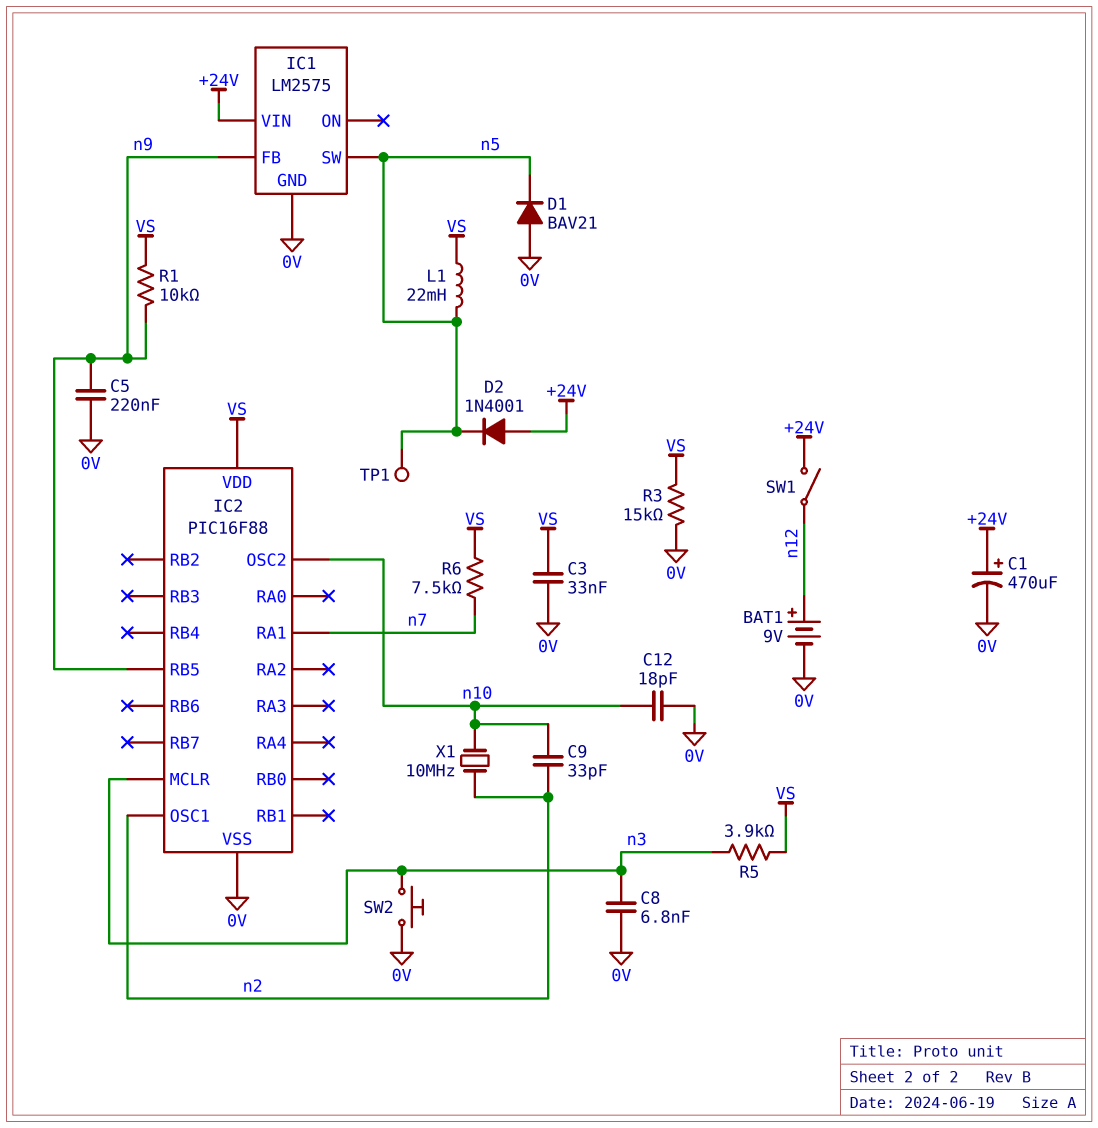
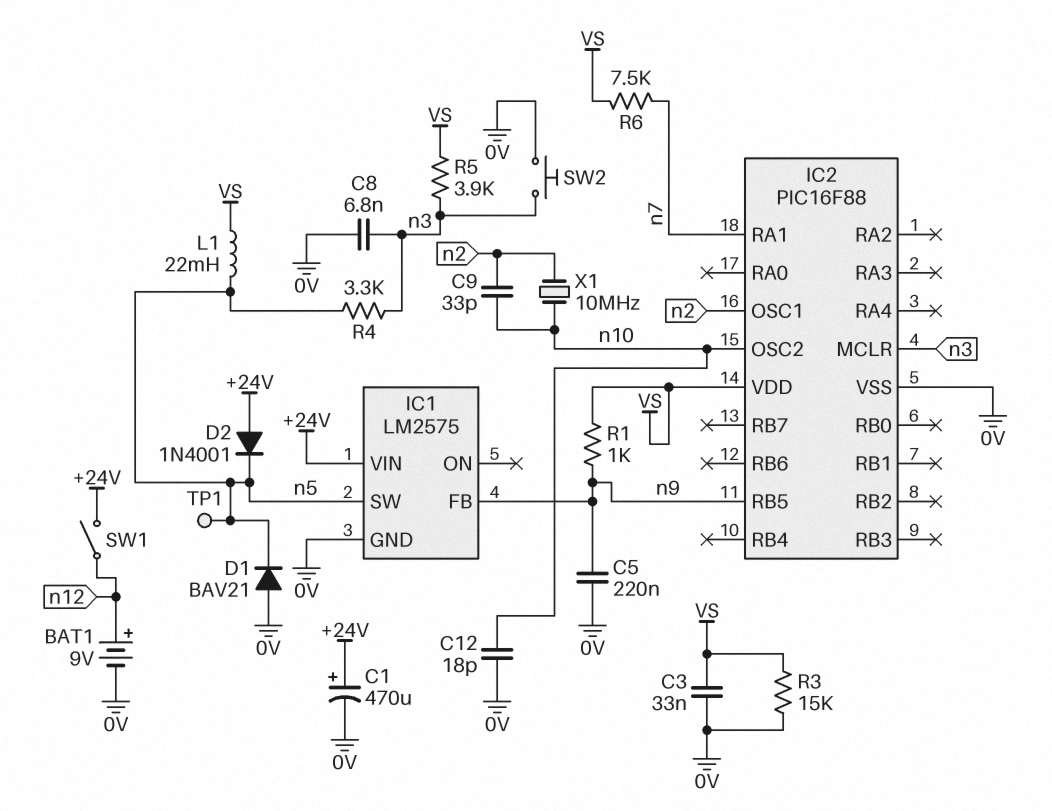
R1: 10k (VS, n9) -> 1k (VS, n9)
R4: none -> 3.3k (n3, n5)

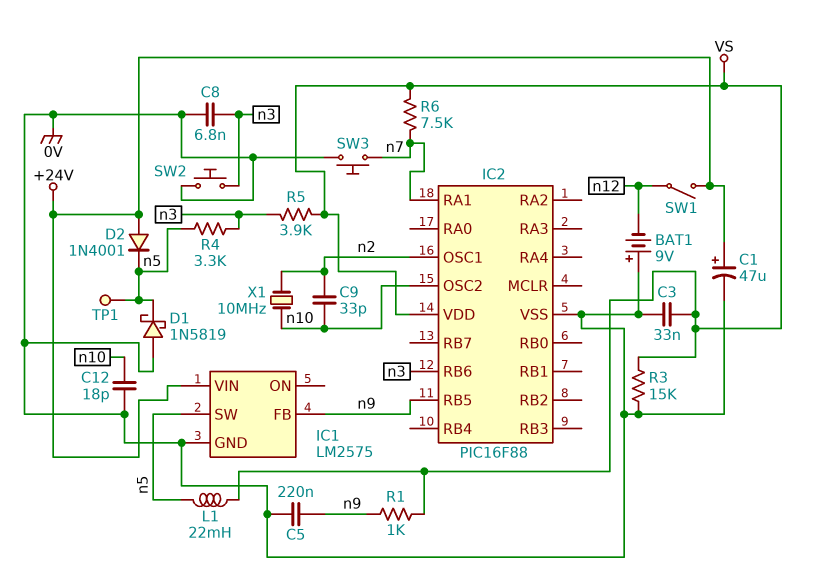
BAT1: 9V (plus n12, minus 0V) -> 9V (plus 0V, minus n12)
C1: 470uF (plus +24V, minus 0V) -> 47uF (plus +24V, minus 0V)
D1: diode BAV21 (A 0V, K n5) -> schottky 1N5819 (A 0V, K n5)
IC2 pin MCLR: n3 -> none
IC2 pin RB6: none -> n3
SW3: none -> button (0V, n7)

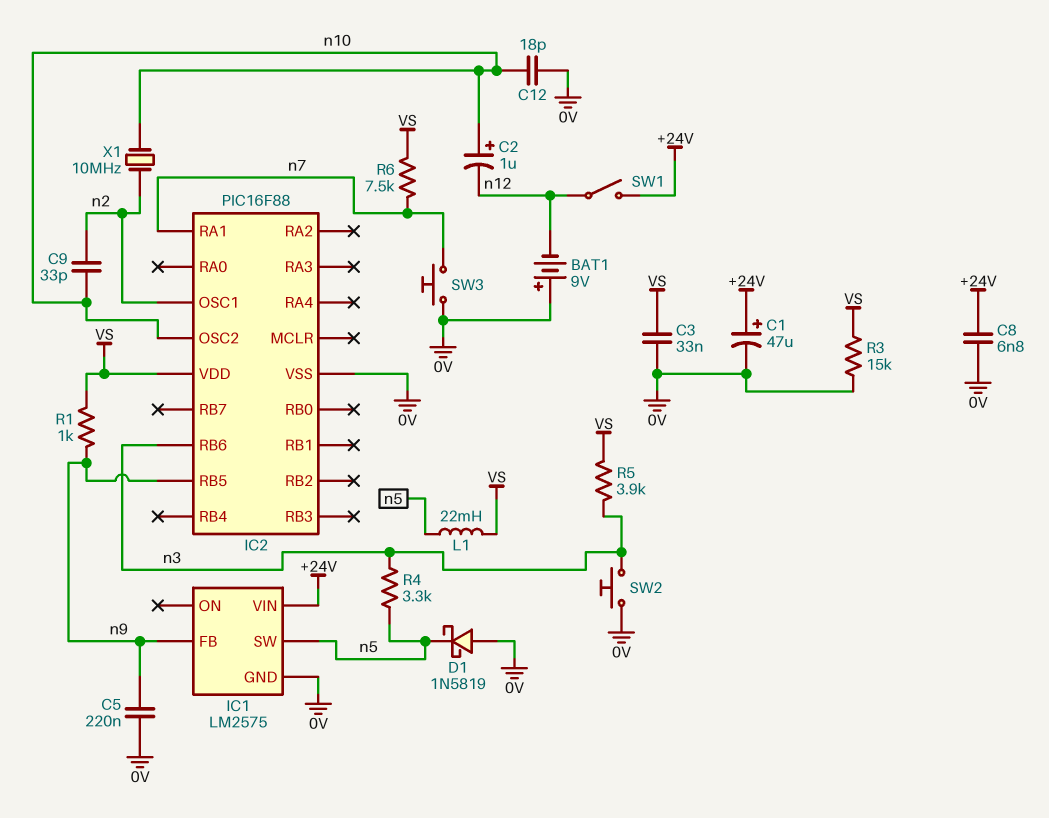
C2: none -> 1uF (plus n10, minus n12)
C8: 6.8nF (0V, n3) -> 6.8nF (+24V, 0V)
D2: diode 1N4001 (A +24V, K n5) -> none
TP1: test point (n5) -> none

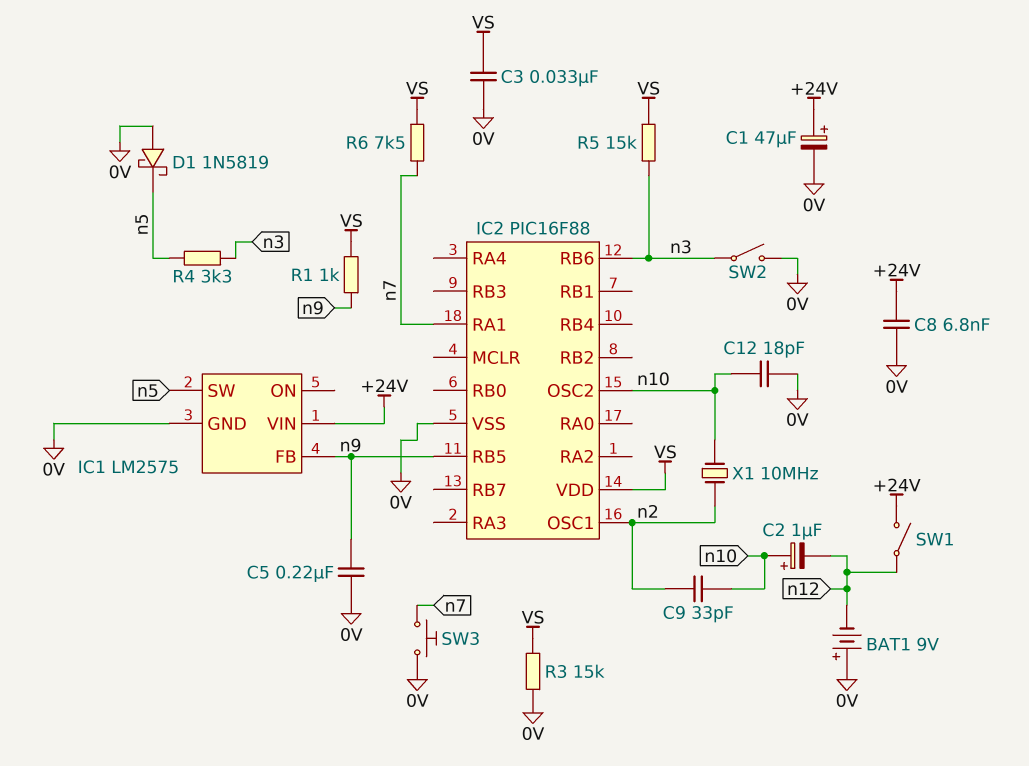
L1: 22mH (VS, n5) -> none
R5: 3.9k (VS, n3) -> 15k (VS, n3)
SW2: button (0V, n3) -> switch (0V, n3)

